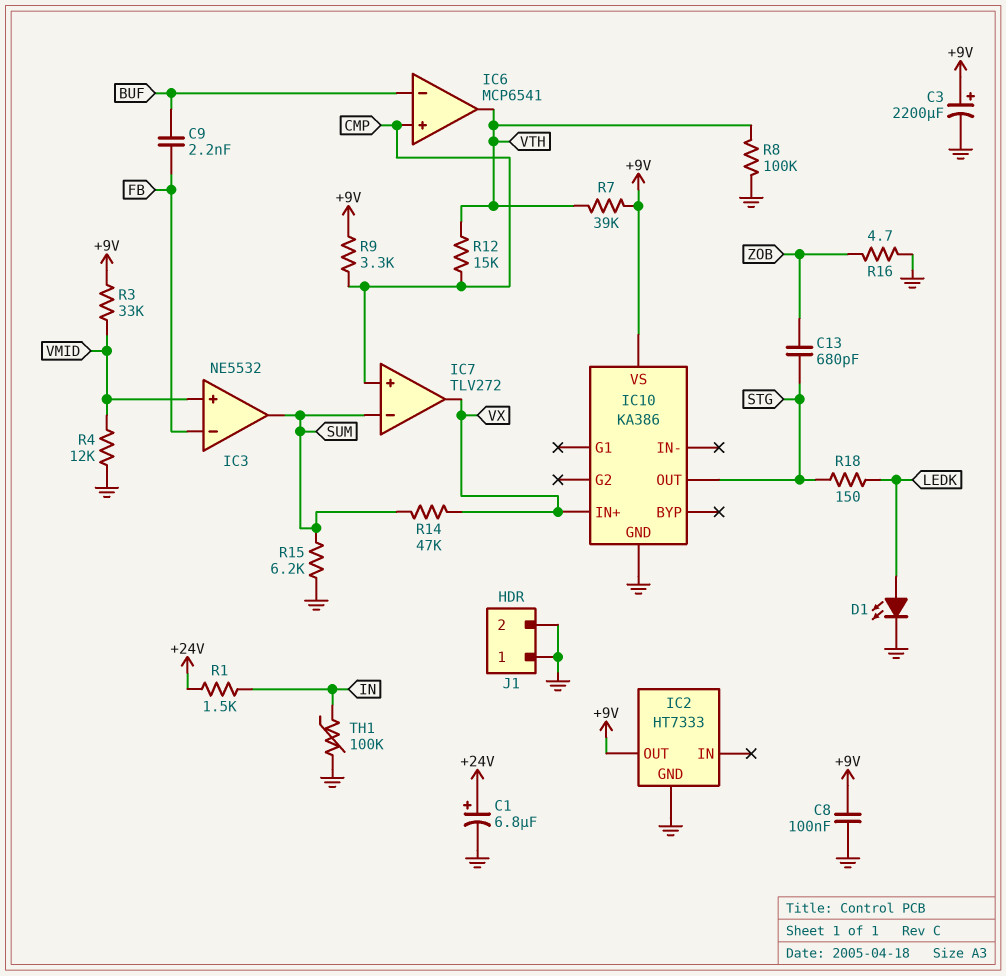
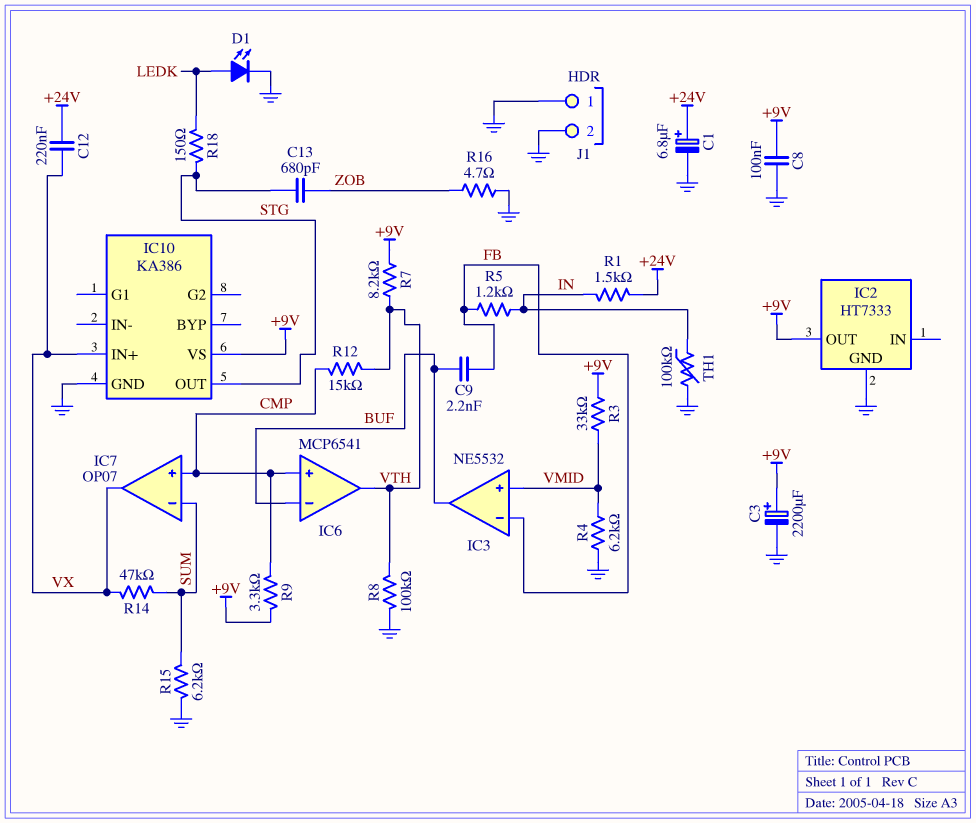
C12: none -> 220nF (+24V, VX)
IC3 pin out: SUM -> BUF
IC7: TLV272 -> OP07
R4: 12k (GND, VMID) -> 6.2k (GND, VMID)
R5: none -> 1.2k (FB, IN)
R7: 39k (+9V, VTH) -> 8.2k (+9V, VTH)

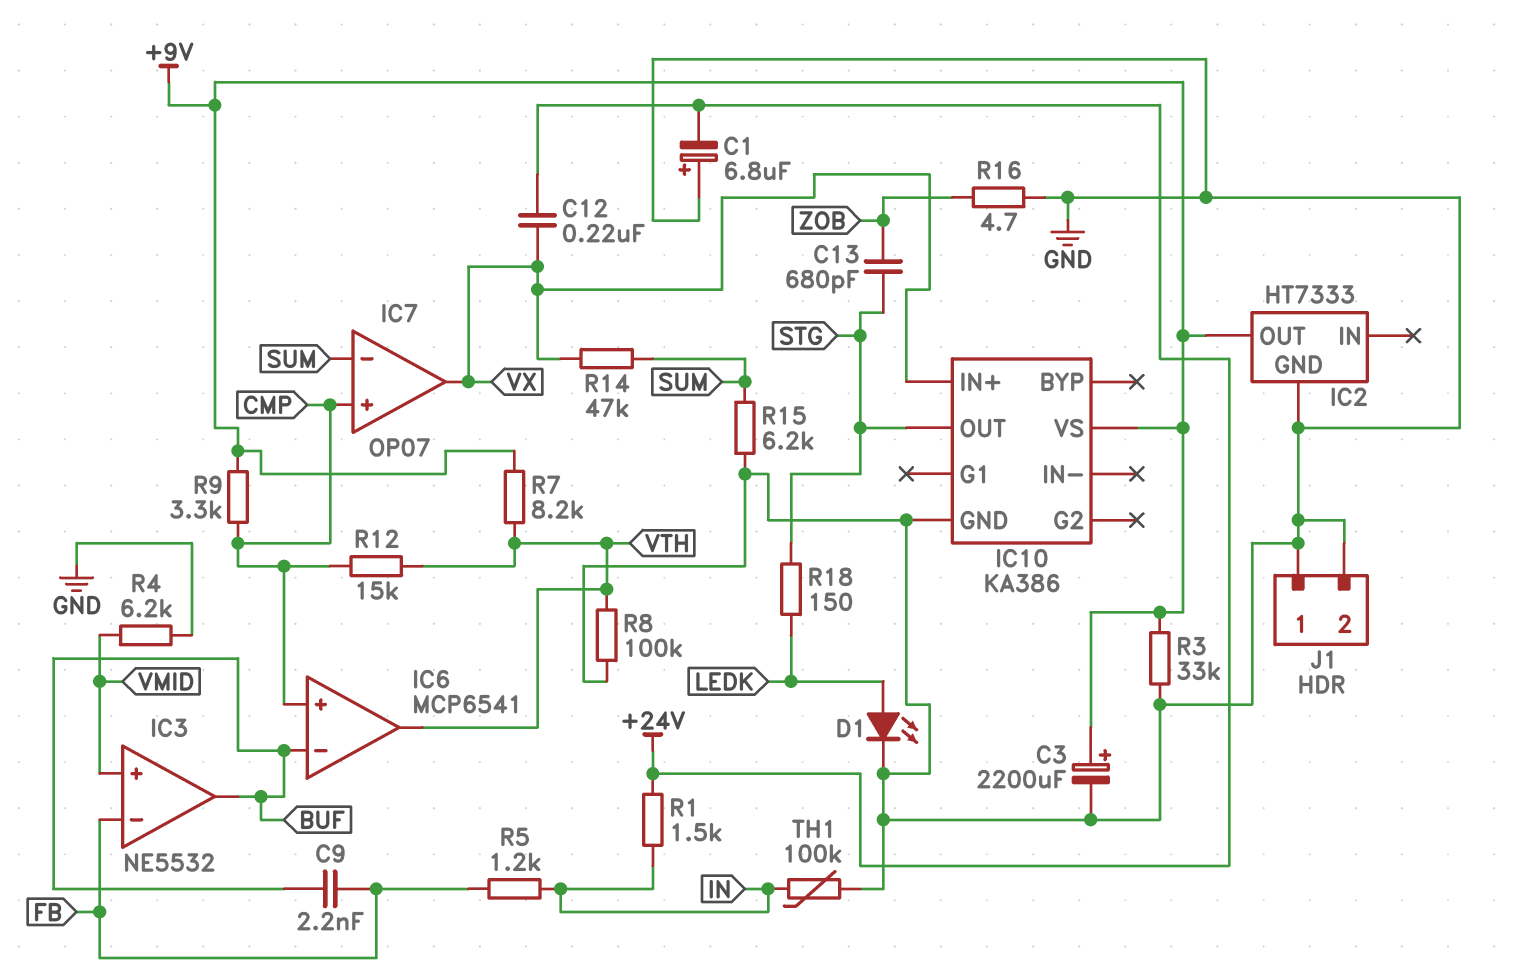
C1: 6.8uF (plus +24V, minus GND) -> 6.8uF (plus GND, minus +24V)
C8: 100nF (+9V, GND) -> none
R3: 33k (+9V, VMID) -> 33k (+9V, GND)

